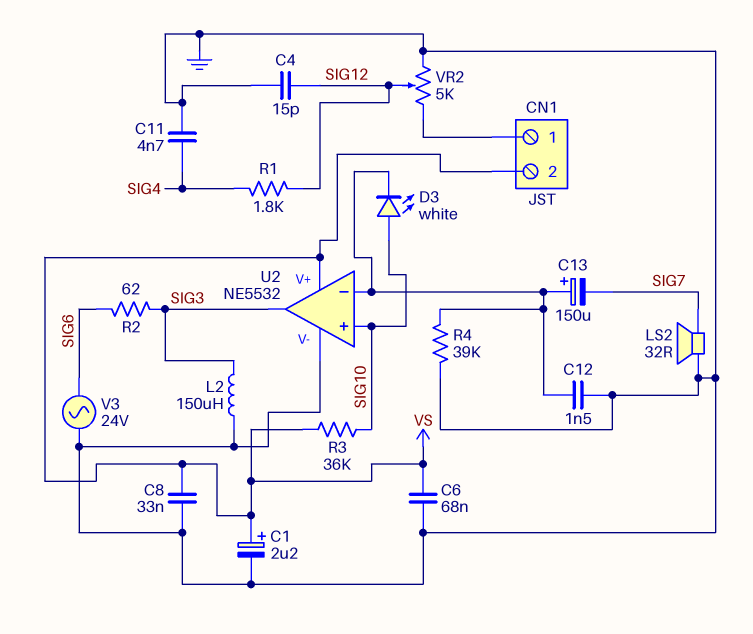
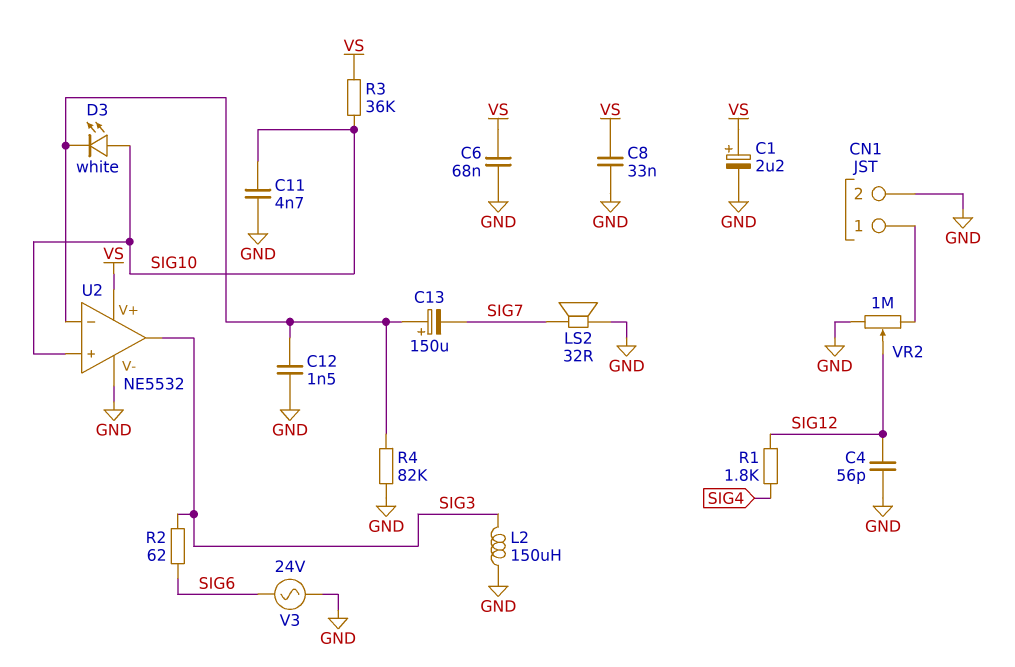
C4: 15pF (GND, SIG12) -> 56pF (GND, SIG12)
C11: 4.7nF (GND, SIG4) -> 4.7nF (GND, SIG10)
CN1 pin 2: VS -> GND
R4: 39k (GND, U2/in-) -> 82k (GND, U2/in-)
VR2: 5k (CN1/1, GND, wiper SIG12) -> 1M (CN1/1, GND, wiper SIG12)

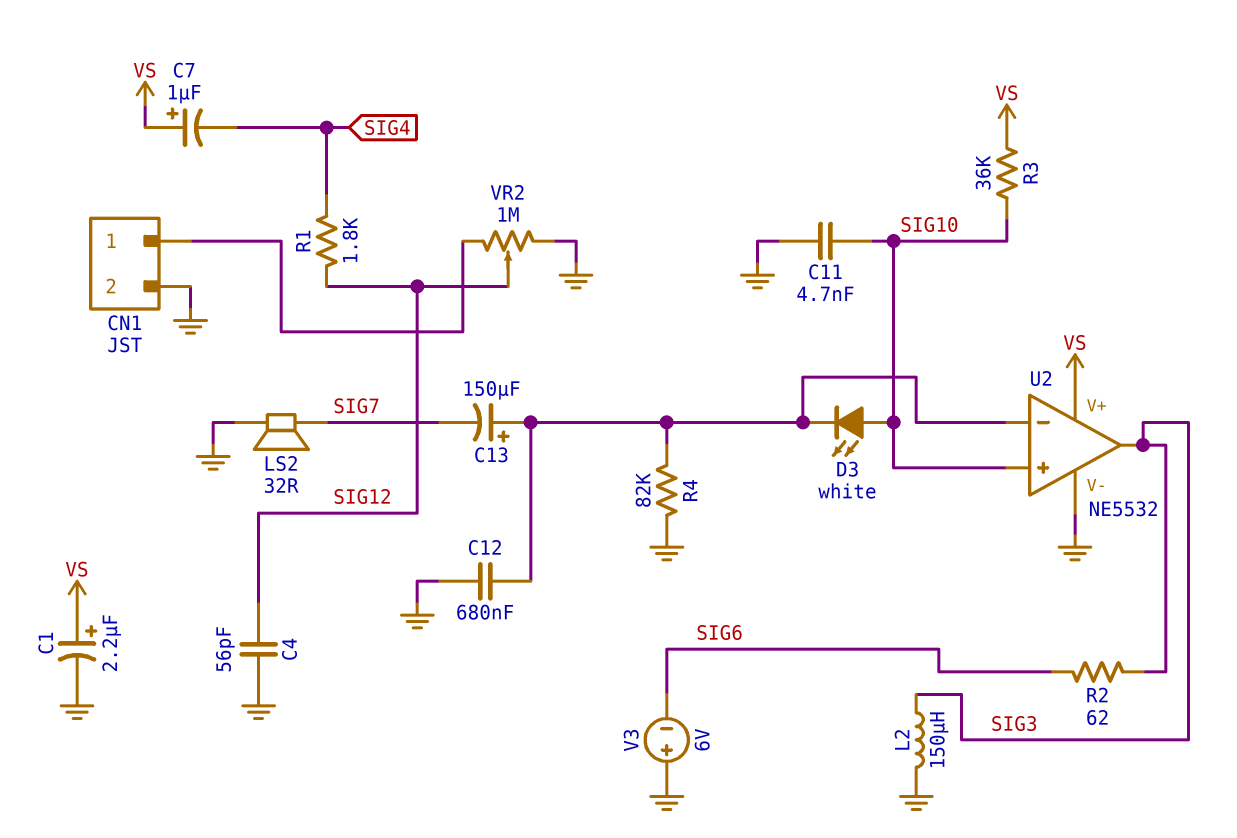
C6: 68nF (GND, VS) -> none
C7: none -> 1uF (plus VS, minus SIG4)
C8: 33nF (GND, VS) -> none
C12: 1.5nF (GND, U2/in-) -> 680nF (GND, U2/in-)
V3: AC 24V (GND, SIG6) -> 6V (plus GND, minus SIG6)

